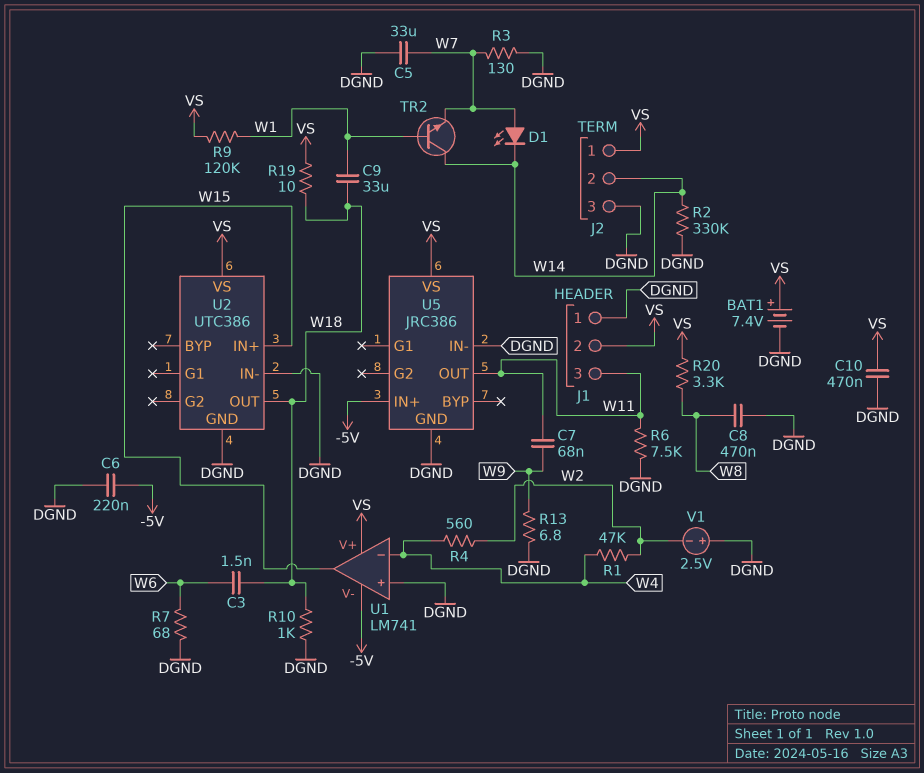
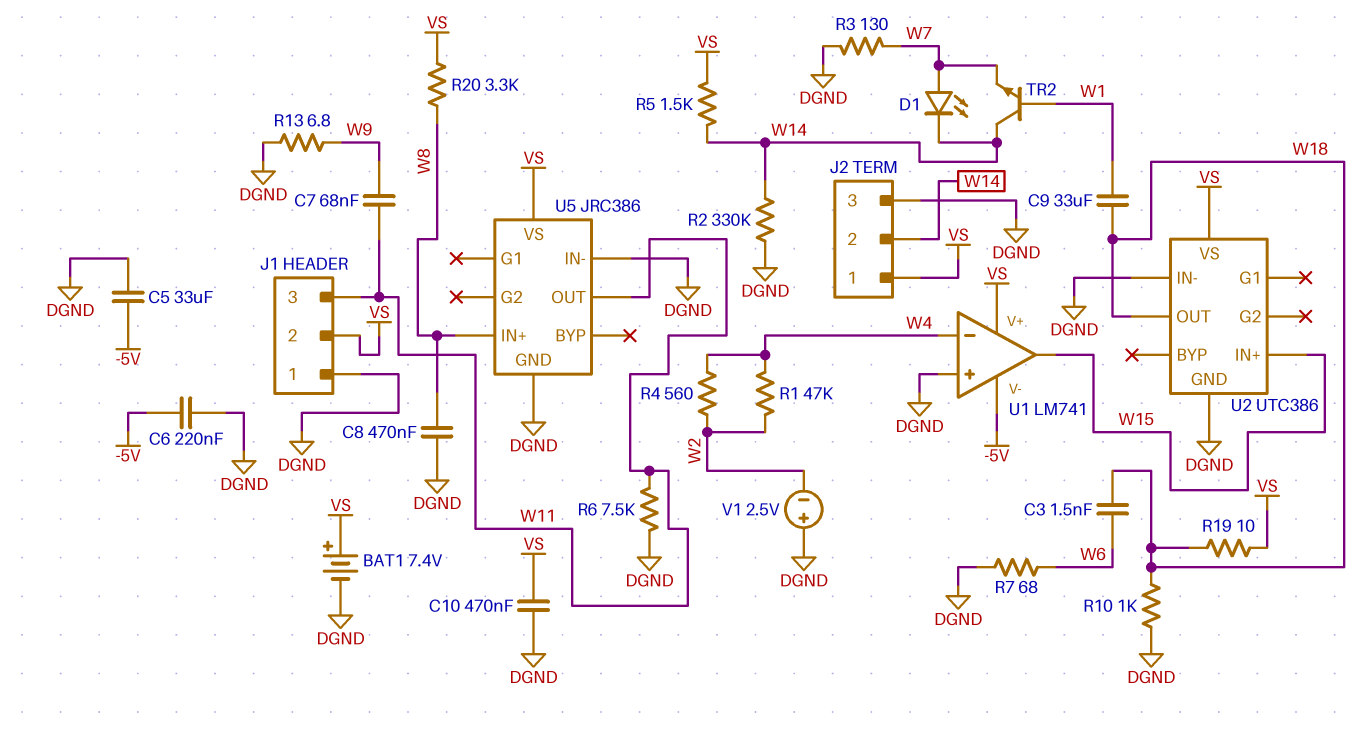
C5: 33uF (DGND, W7) -> 33uF (-5V, DGND)
R5: none -> 1.5k (VS, W14)
R9: 120k (VS, W1) -> none
U5 pin IN+: -5V -> W8

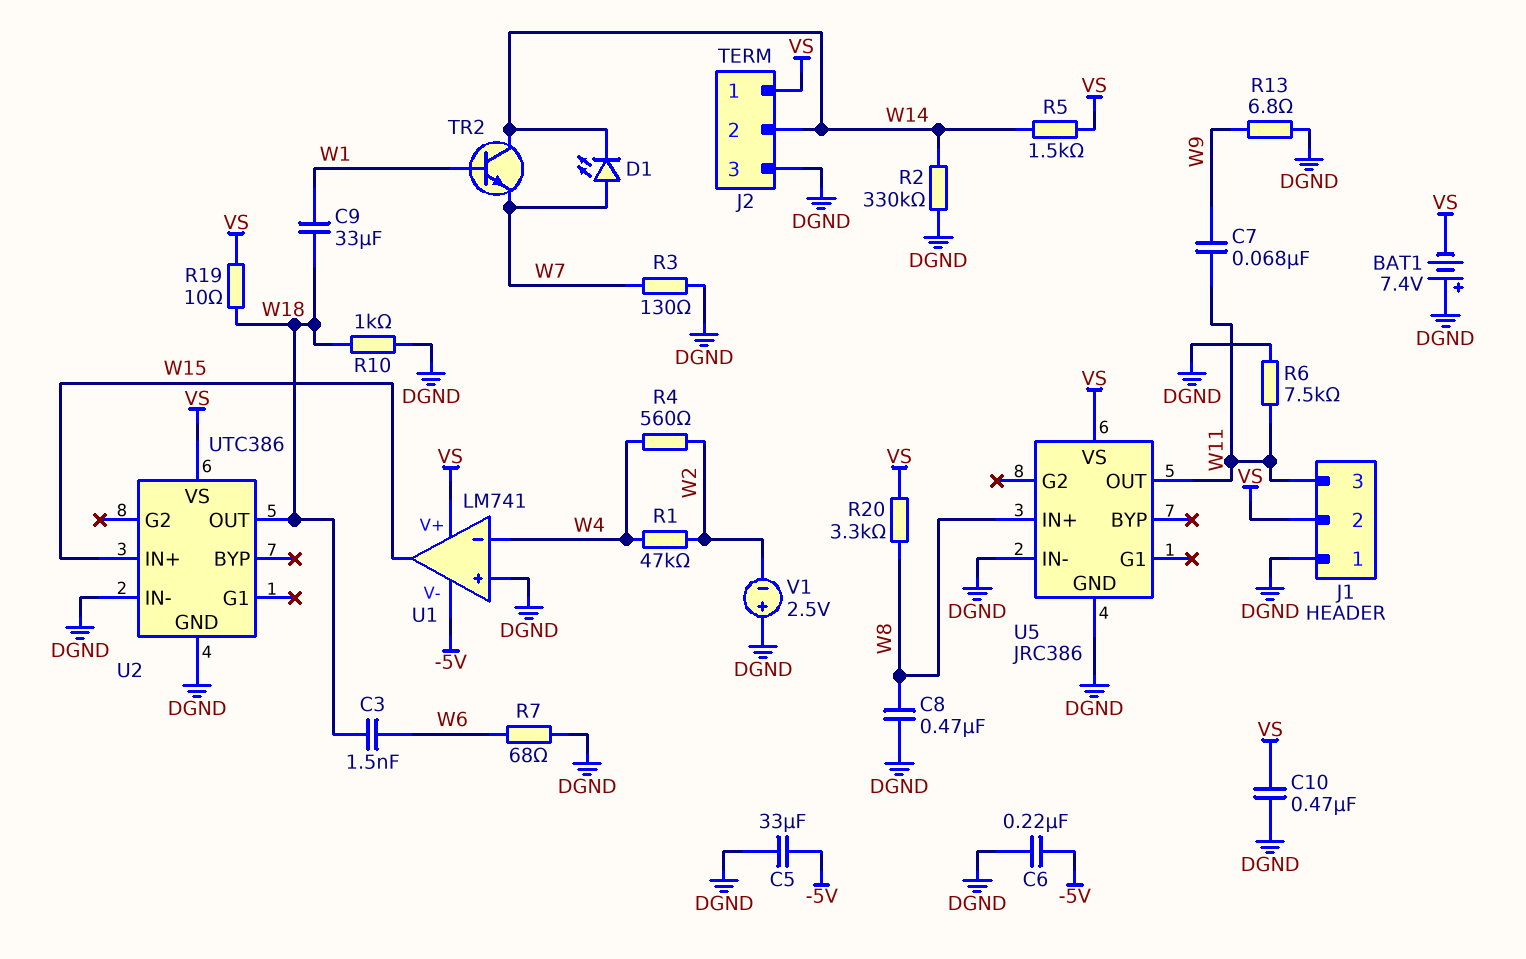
BAT1: 7.4V (plus VS, minus DGND) -> 7.4V (plus DGND, minus VS)

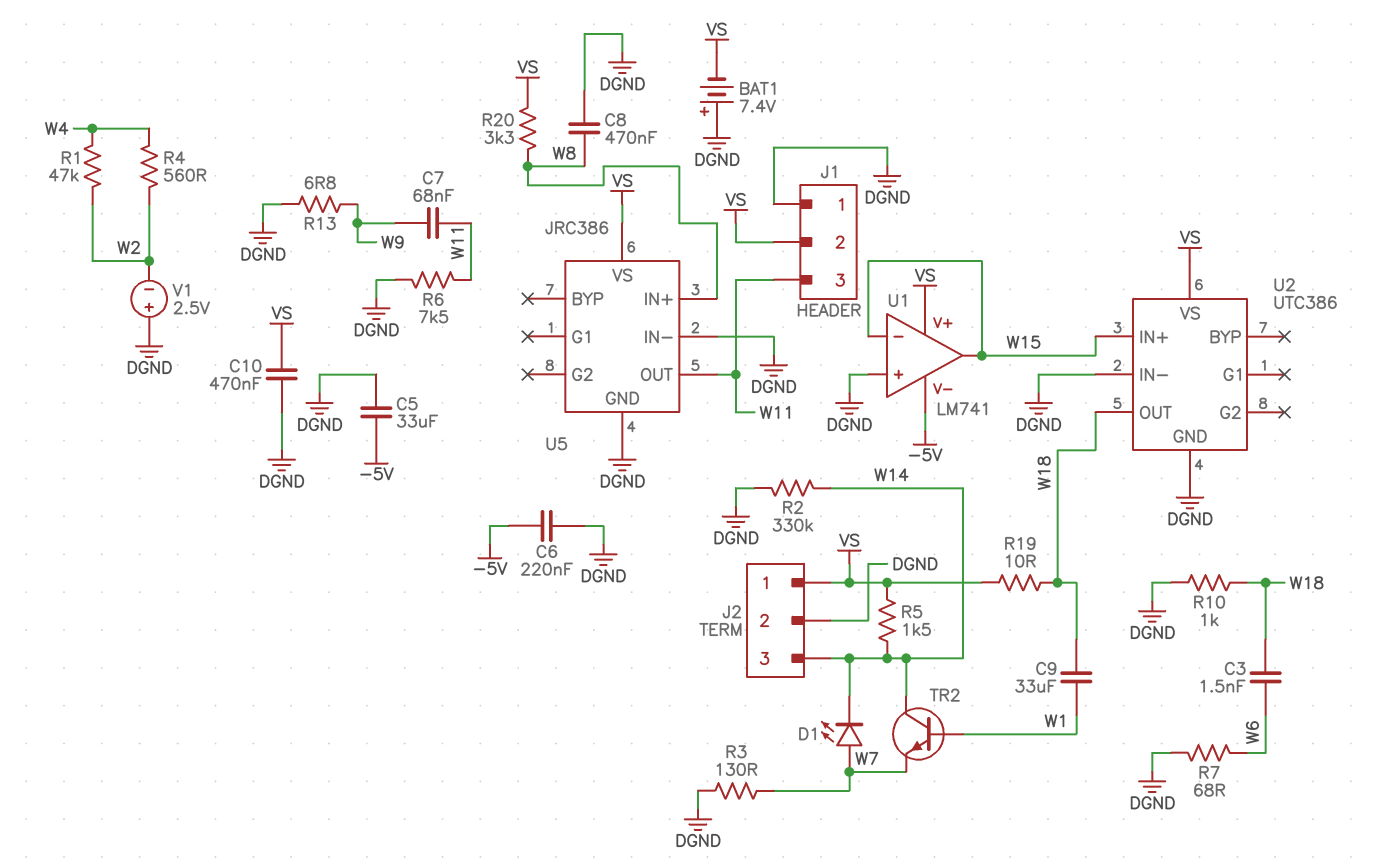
J2 pin 2: W14 -> DGND
J2 pin 3: DGND -> W14
U1 pin in-: W4 -> W15

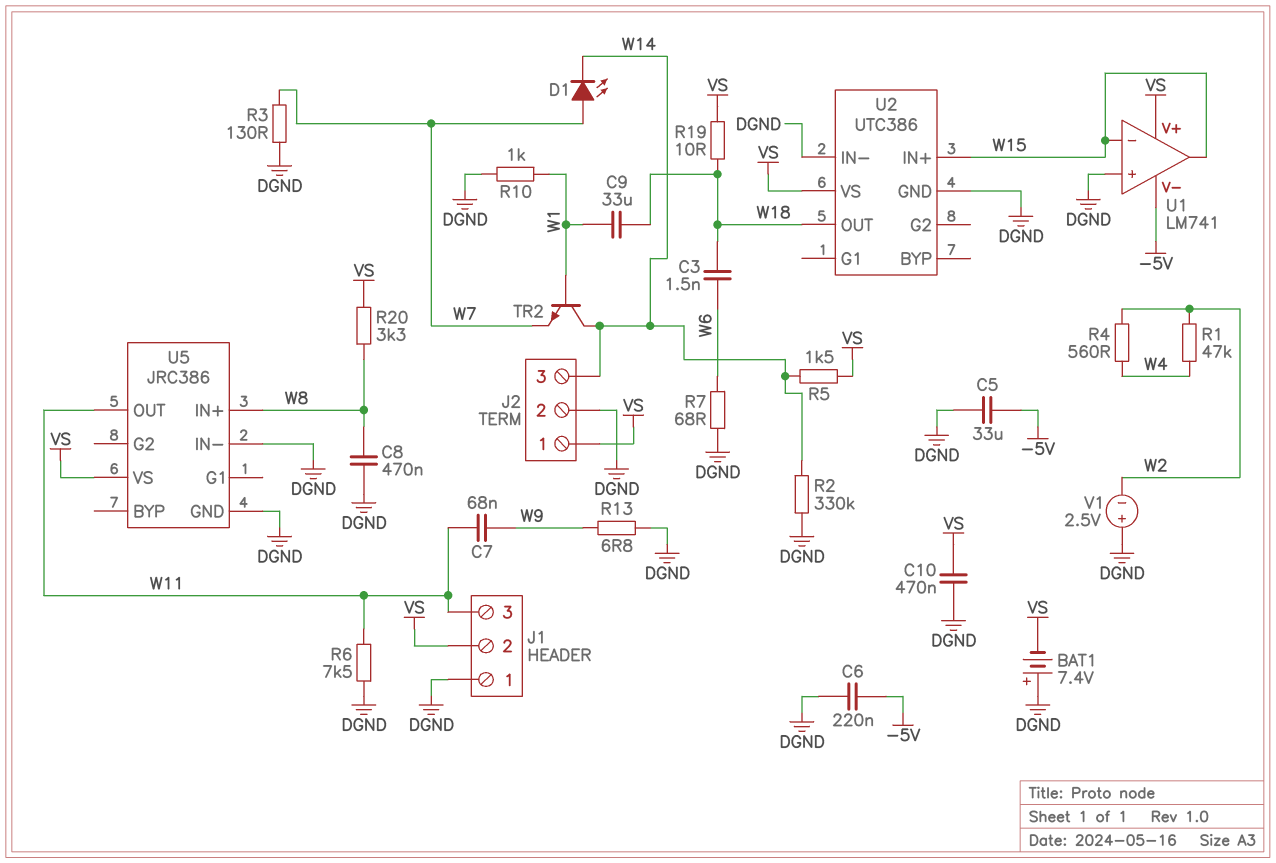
R10: 1k (DGND, W18) -> 1k (DGND, W1)

